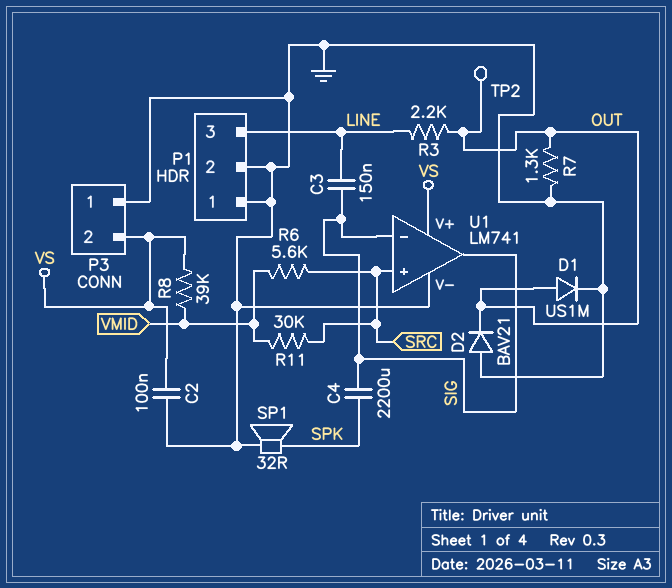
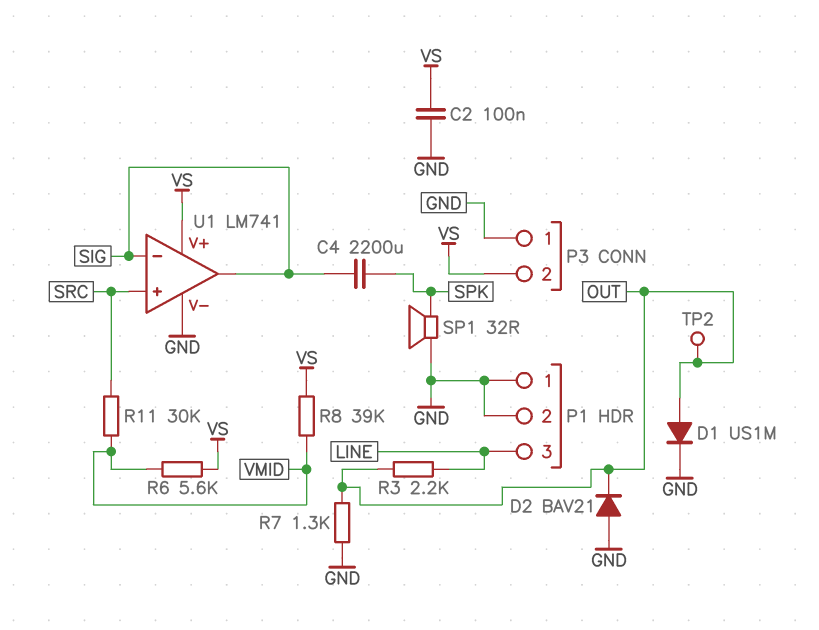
C3: 150nF (LINE, SIG) -> none
R6: 5.6k (SRC, VMID) -> 5.6k (VMID, VS)

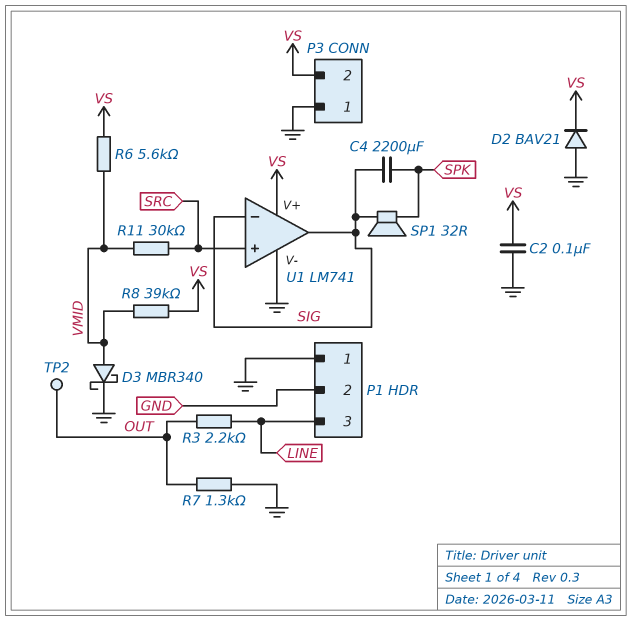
D1: diode US1M (A OUT, K GND) -> none
D2: diode BAV21 (A GND, K OUT) -> diode BAV21 (A GND, K VS)
D3: none -> schottky MBR340 (A VMID, K GND)
SP1: speaker 32R (GND, SPK) -> speaker 32R (SIG, SPK)

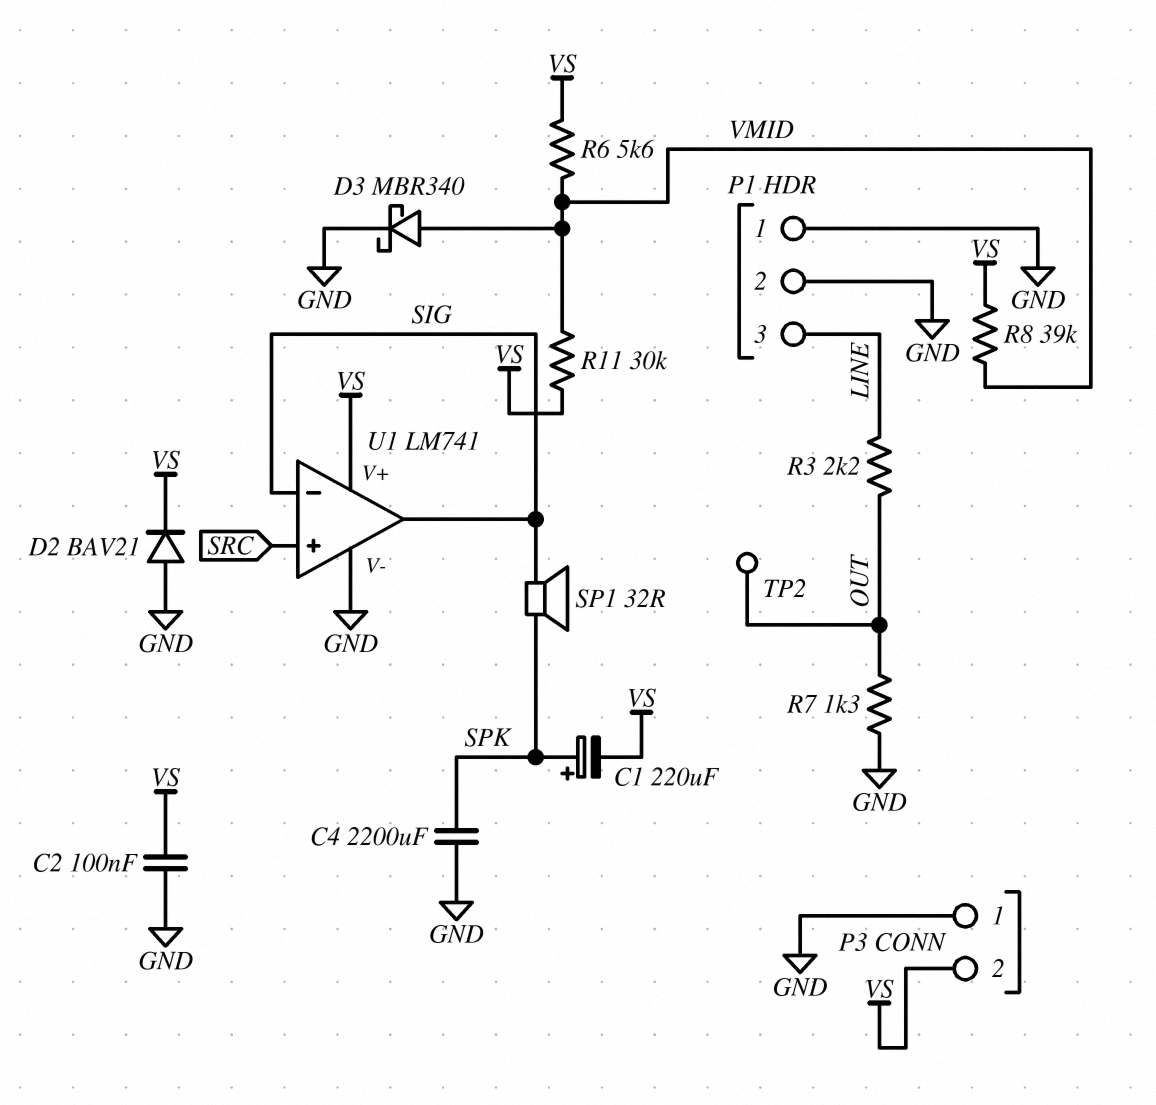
C1: none -> 220uF (plus SPK, minus VS)
C4: 2200uF (SIG, SPK) -> 2200uF (GND, SPK)
R11: 30k (SRC, VMID) -> 30k (VMID, VS)

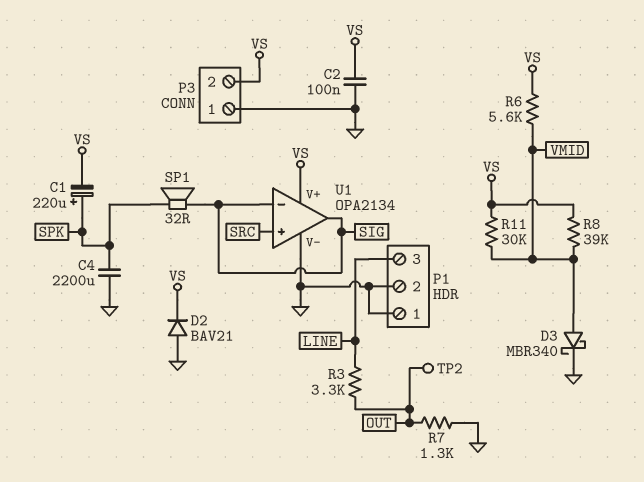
R3: 2.2k (LINE, OUT) -> 3.3k (LINE, OUT)
U1: LM741 -> OPA2134

